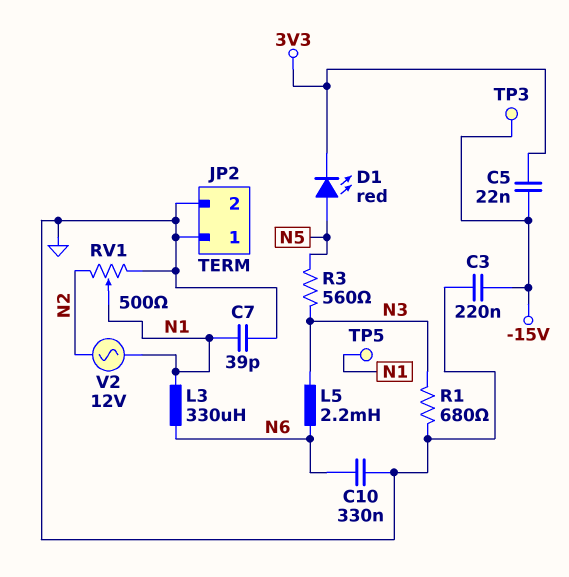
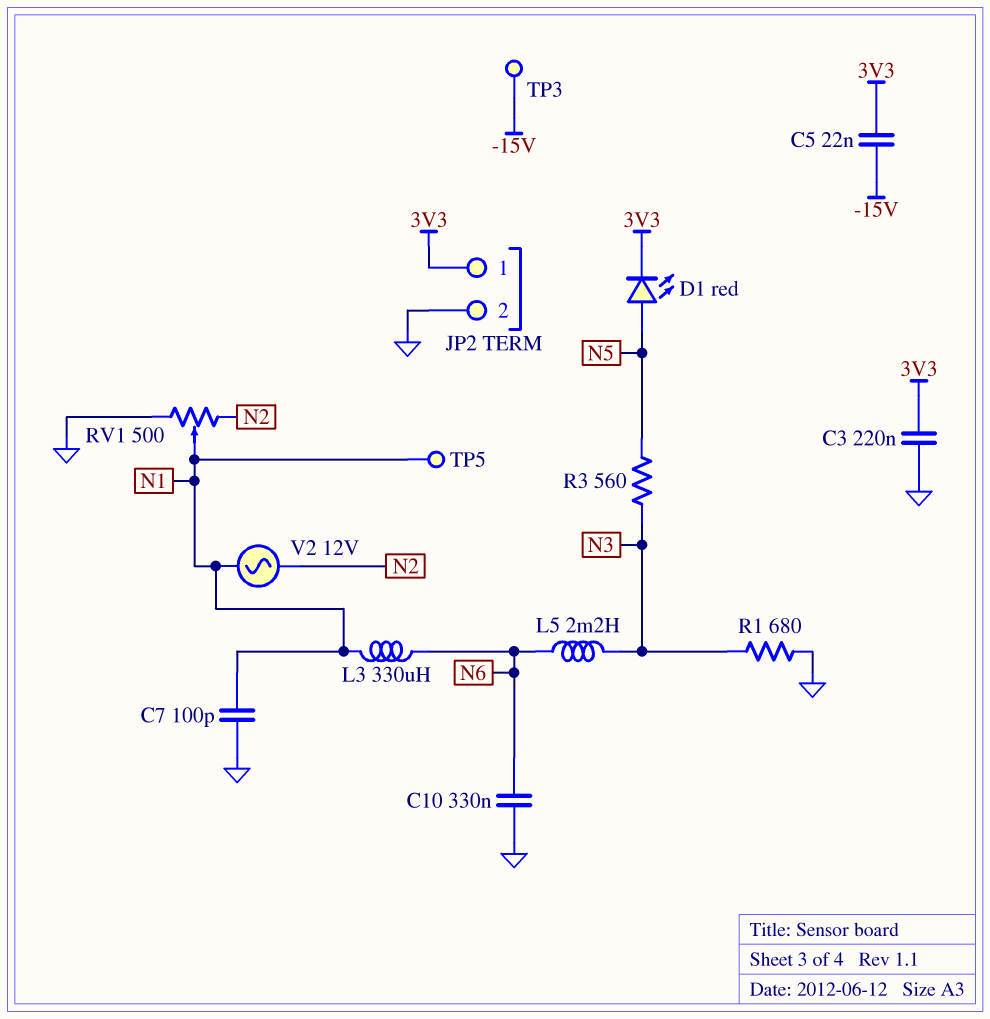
C3: 220nF (-15V, GND) -> 220nF (3V3, GND)
C7: 39pF (GND, N1) -> 100pF (GND, N1)
JP2 pin 1: GND -> 3V3

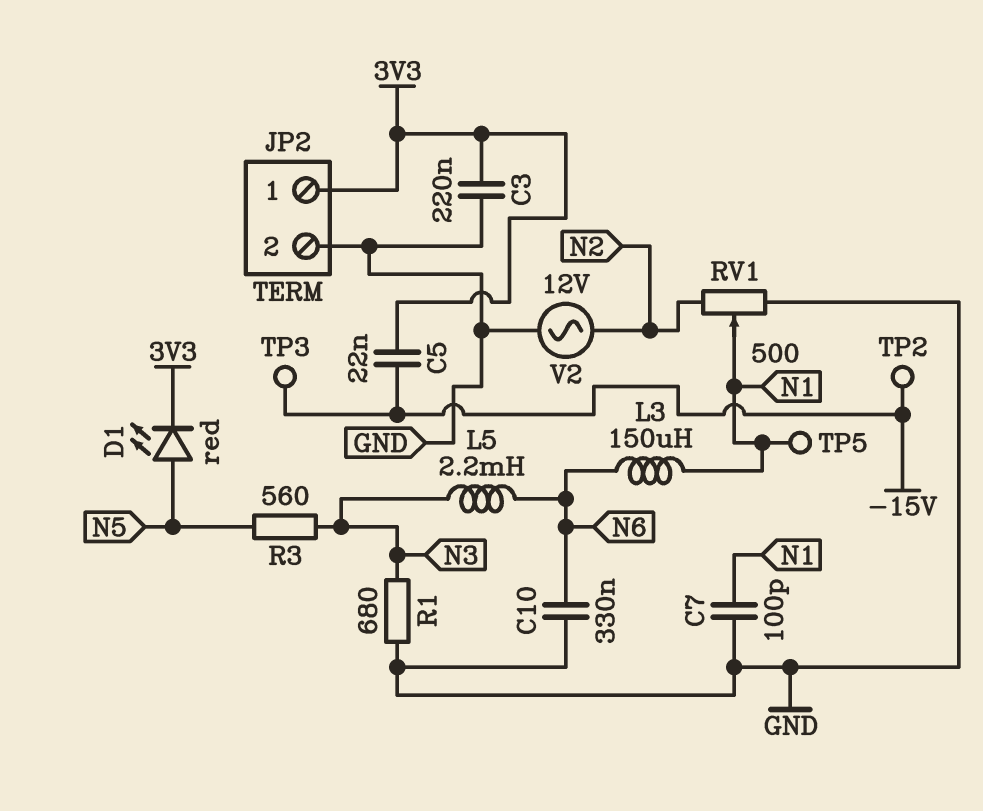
L3: 330uH (N1, N6) -> 150uH (N1, N6)
TP2: none -> test point (-15V)
V2: AC 12V (N1, N2) -> AC 12V (GND, N2)

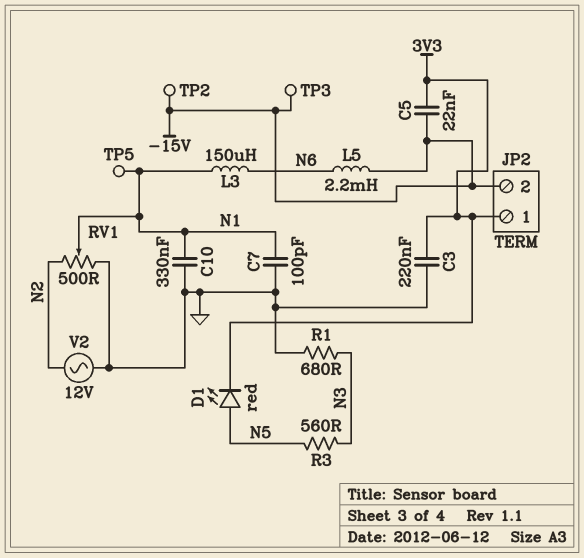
C10: 330nF (GND, N6) -> 330nF (GND, N1)
JP2 pin 2: GND -> -15V
L5: 2.2mH (N3, N6) -> 2.2mH (-15V, N6)

